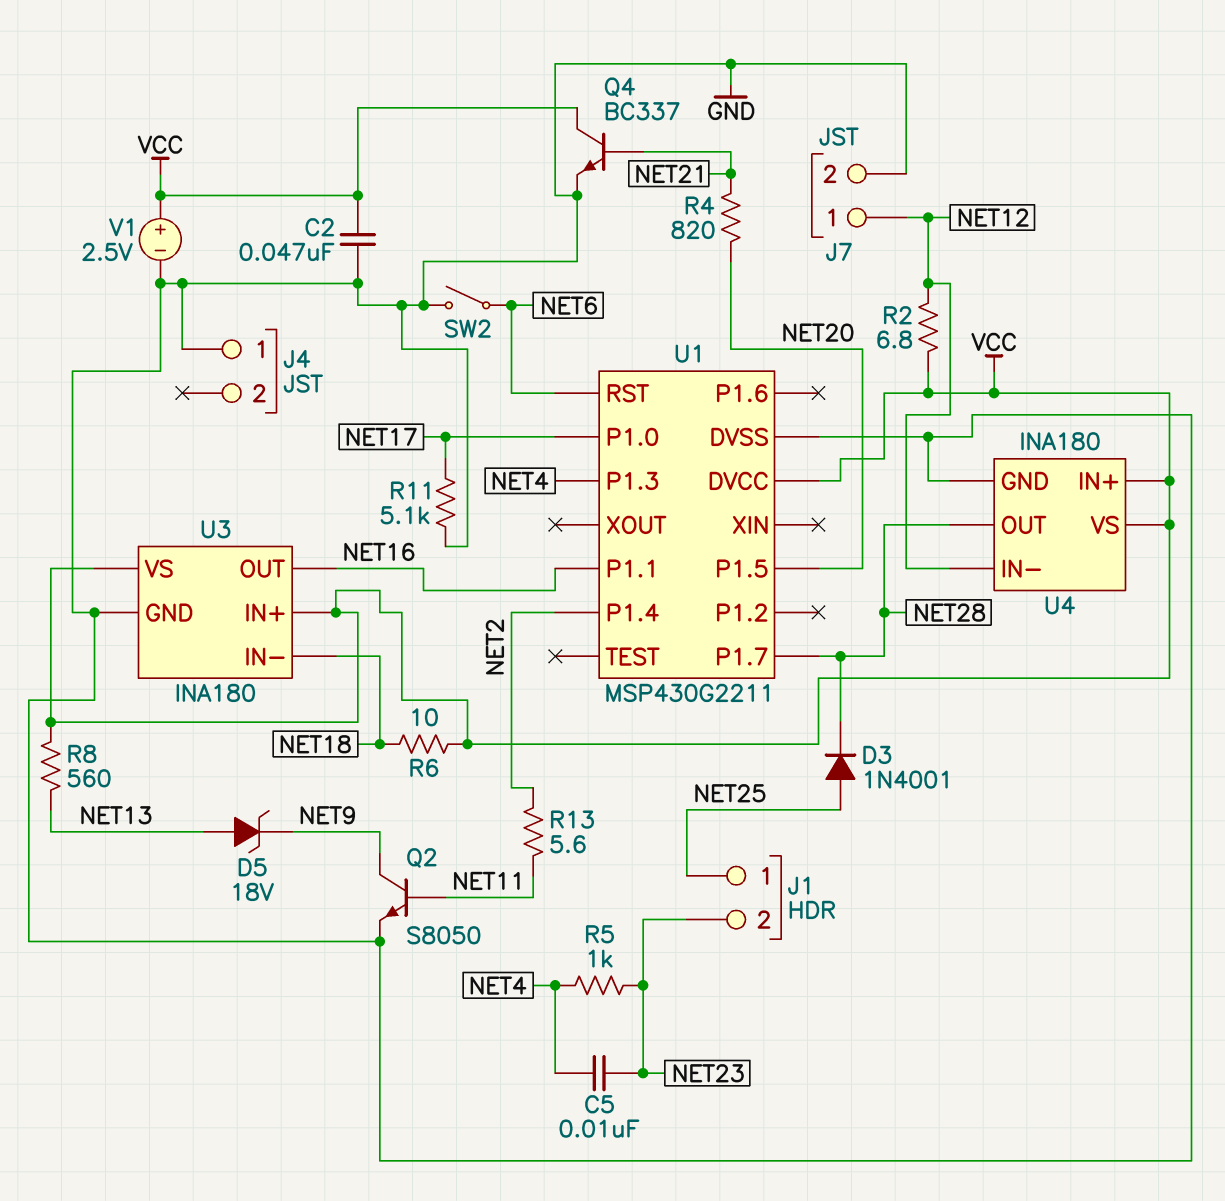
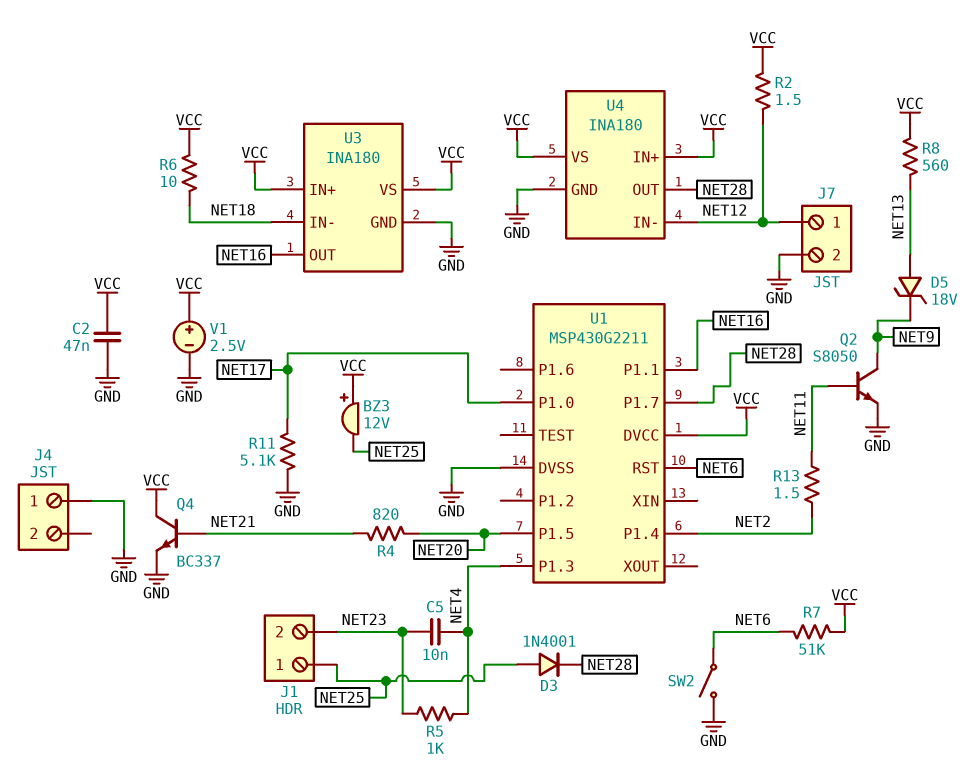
BZ3: none -> buzzer 12V (plus VCC, minus NET25)
R2: 6.8 (NET12, VCC) -> 1.5 (NET12, VCC)
R7: none -> 51k (NET6, VCC)
R13: 5.6 (NET2, NET11) -> 1.5 (NET2, NET11)

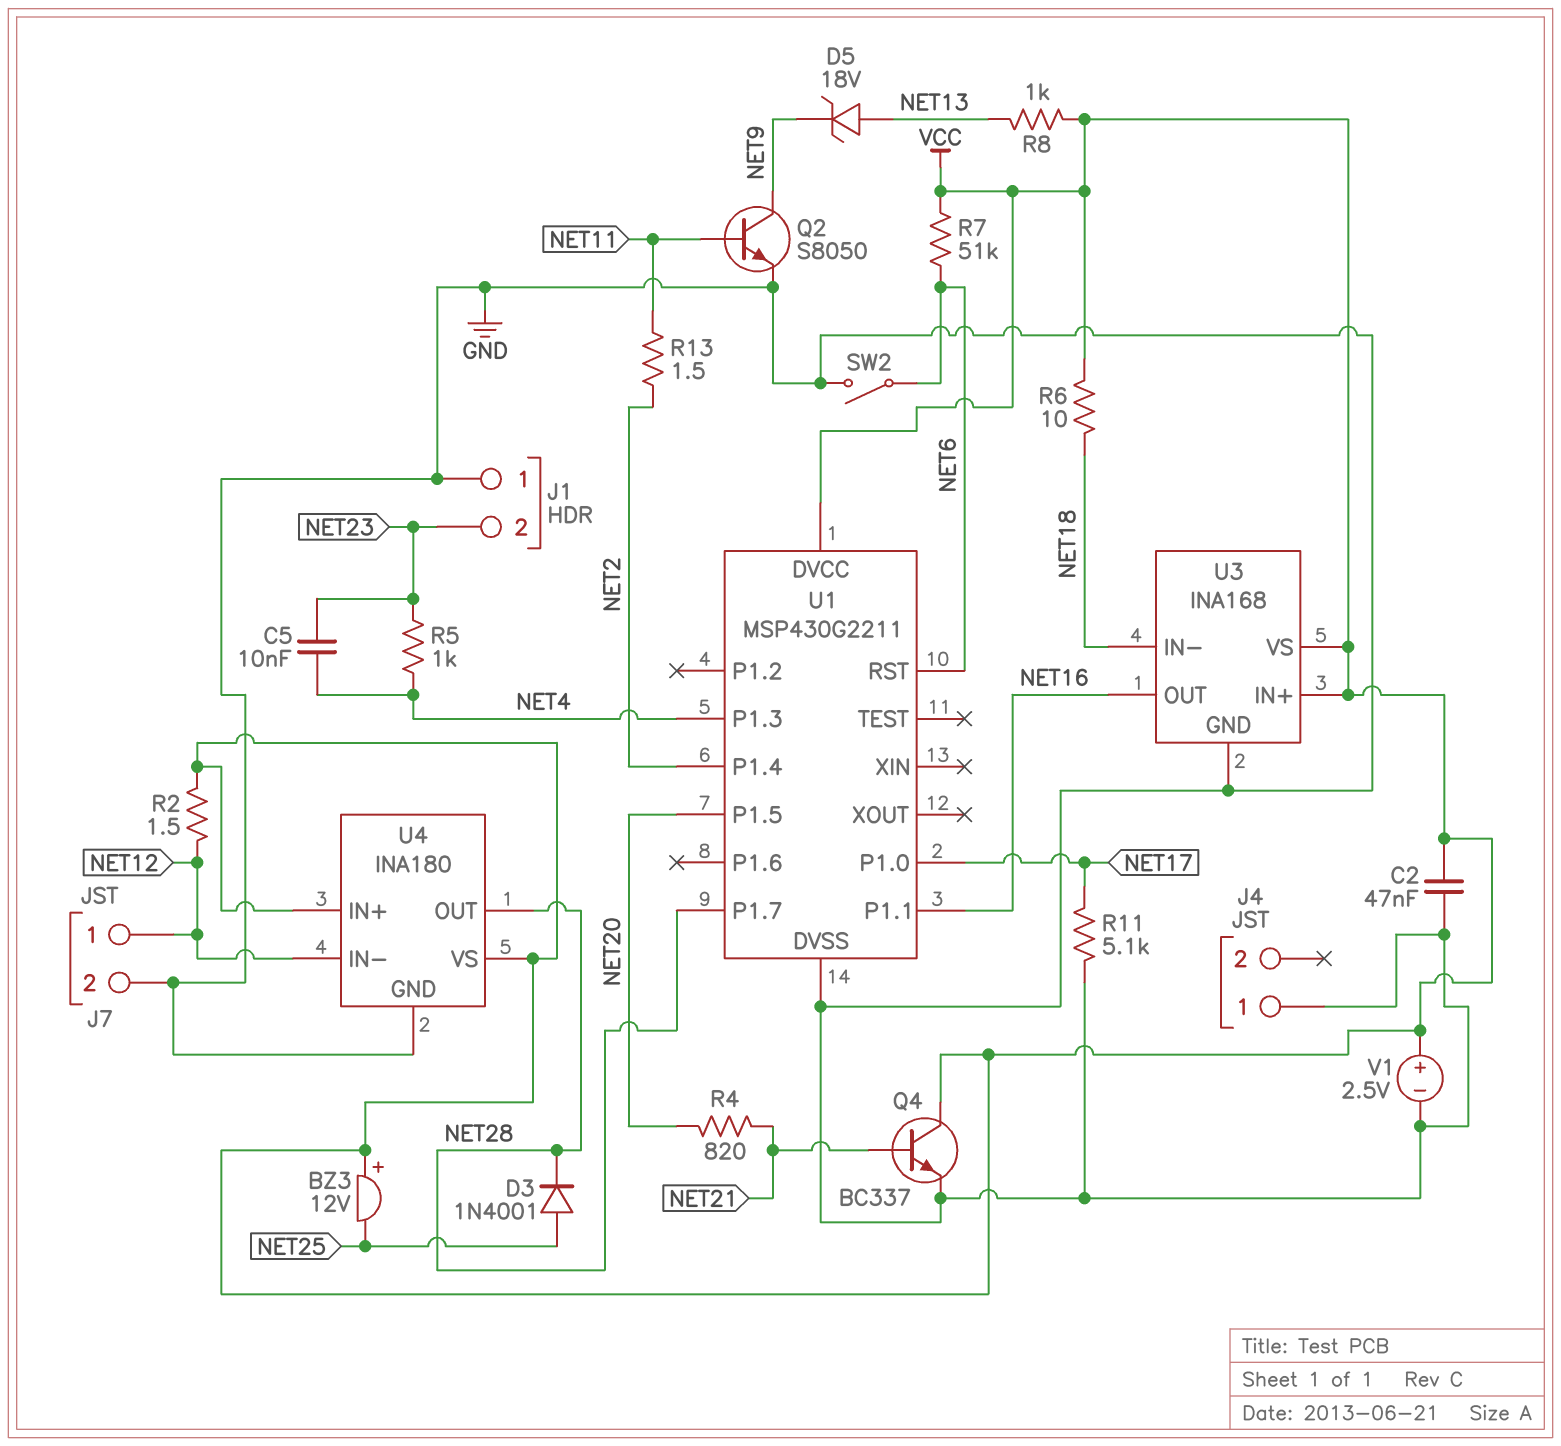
J1 pin 1: NET25 -> GND
R8: 560 (NET13, VCC) -> 1k (NET13, VCC)
U3: INA180 -> INA168

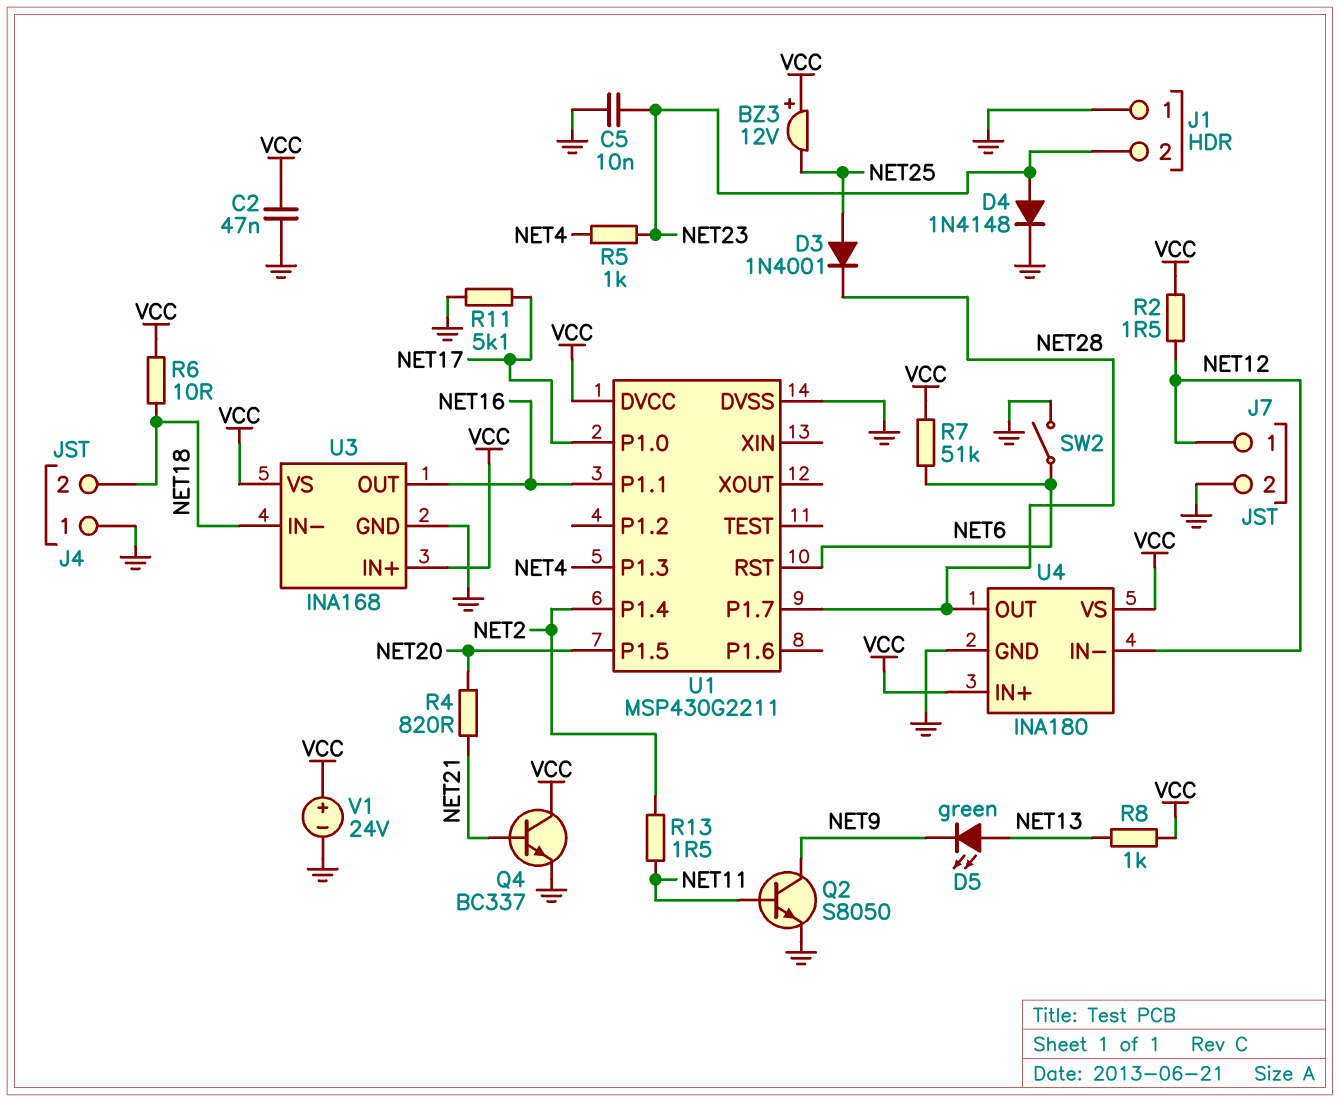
C5: 10nF (NET4, NET23) -> 10nF (GND, NET23)
D4: none -> diode 1N4148 (A NET23, K GND)
D5: zener 18V (A NET13, K NET9) -> LED green (A NET13, K NET9)
J4 pin 2: none -> NET18
V1: 2.5V (plus VCC, minus GND) -> 24V (plus VCC, minus GND)

